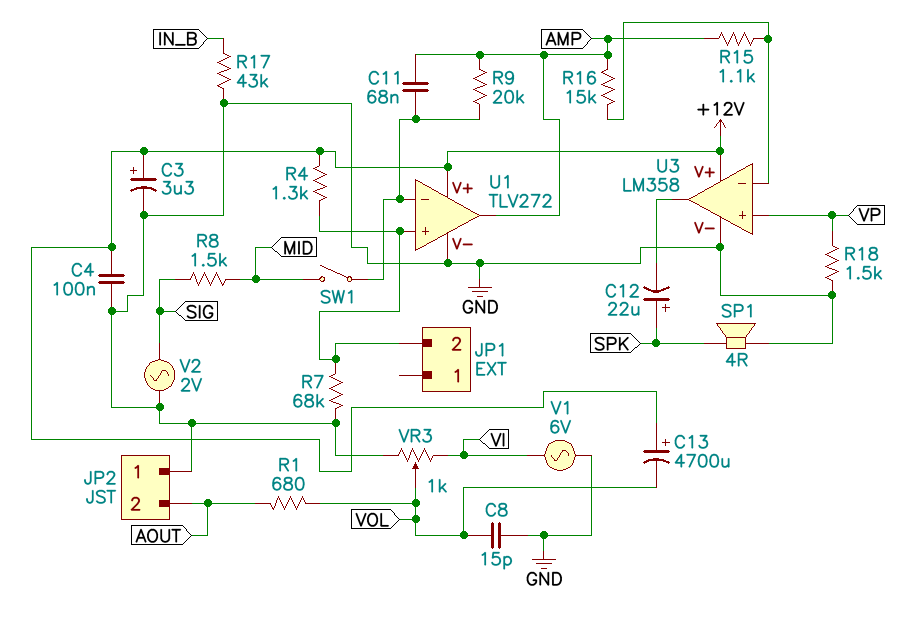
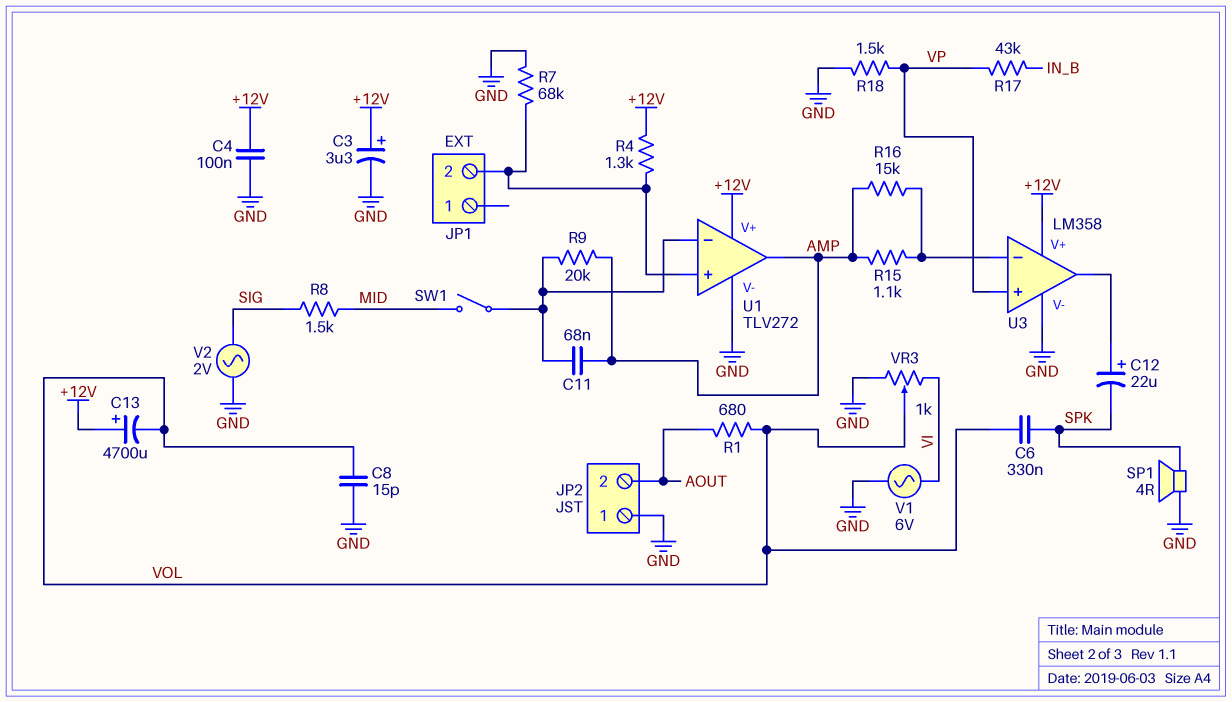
C6: none -> 330nF (SPK, VOL)
C12: 22uF (plus SPK, minus U3/out) -> 22uF (plus U3/out, minus SPK)
R17: 43k (GND, IN_B) -> 43k (IN_B, VP)

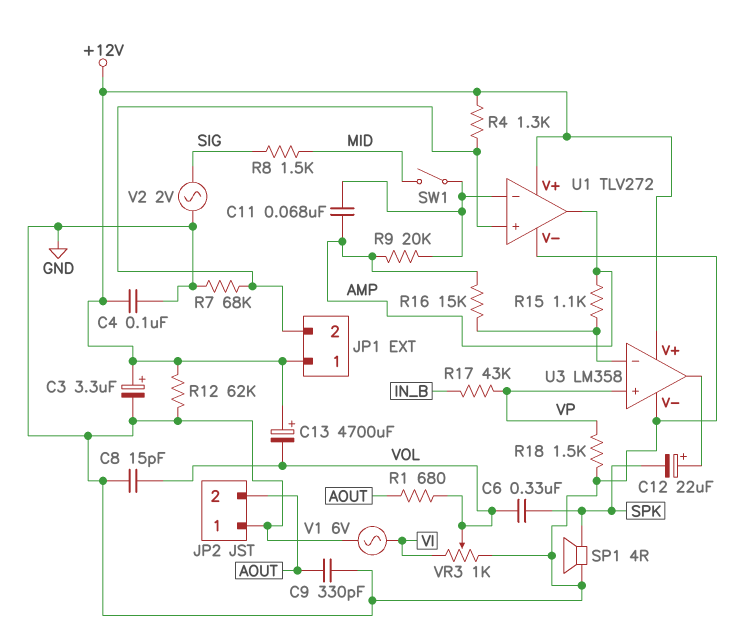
C9: none -> 330pF (AOUT, GND)
JP1 pin 1: none -> +12V
R12: none -> 62k (+12V, GND)

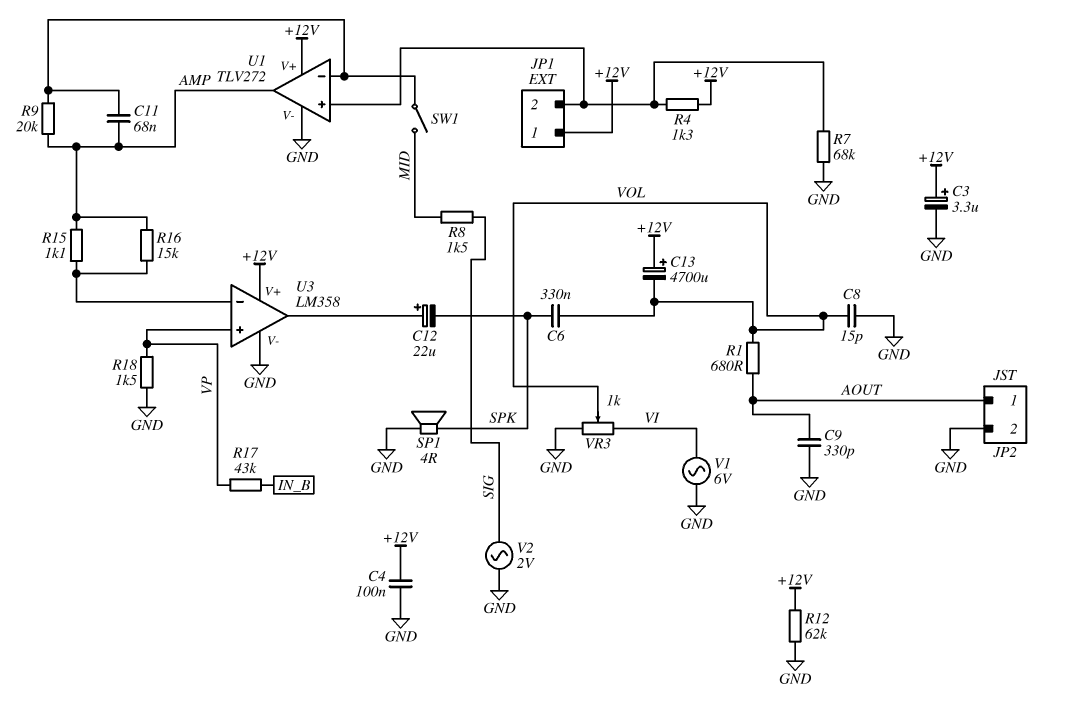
JP2 pin 1: GND -> AOUT
JP2 pin 2: AOUT -> GND

